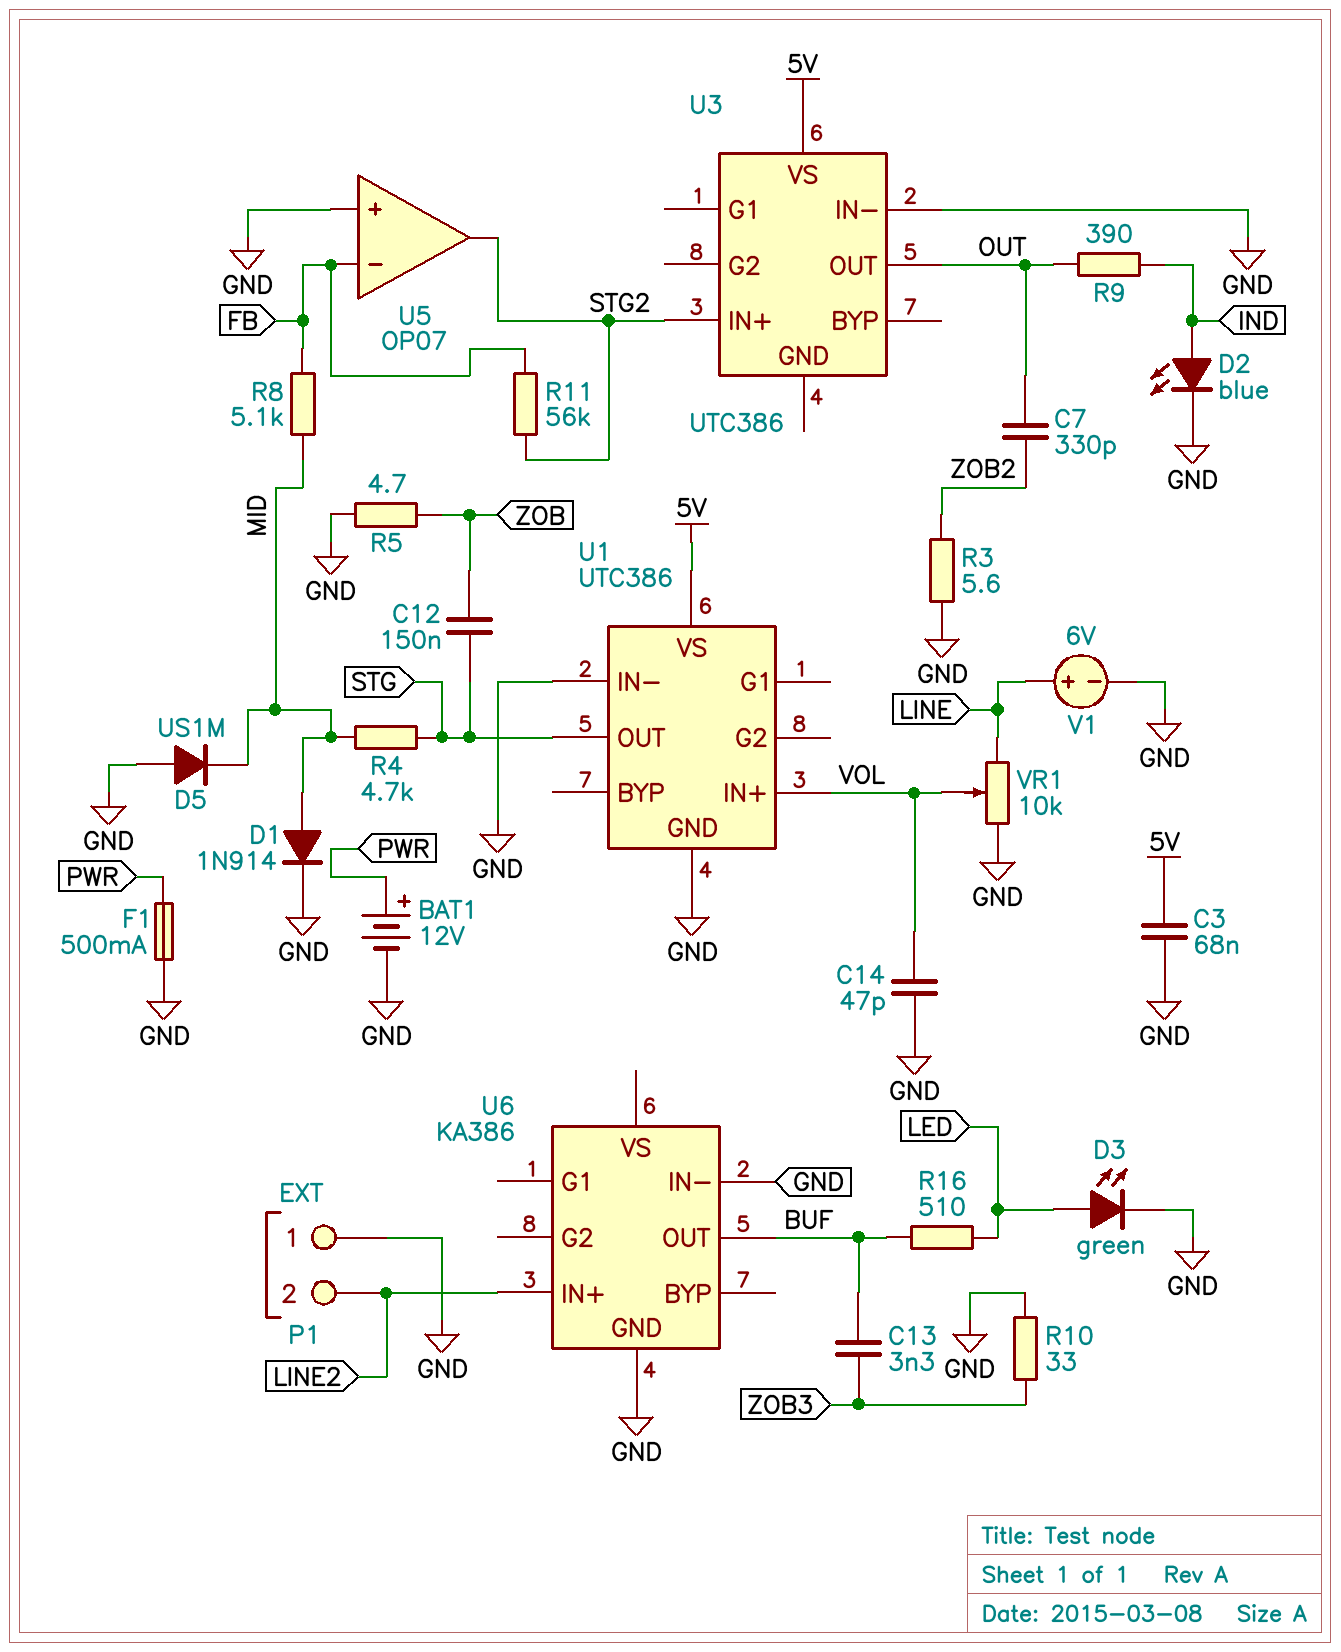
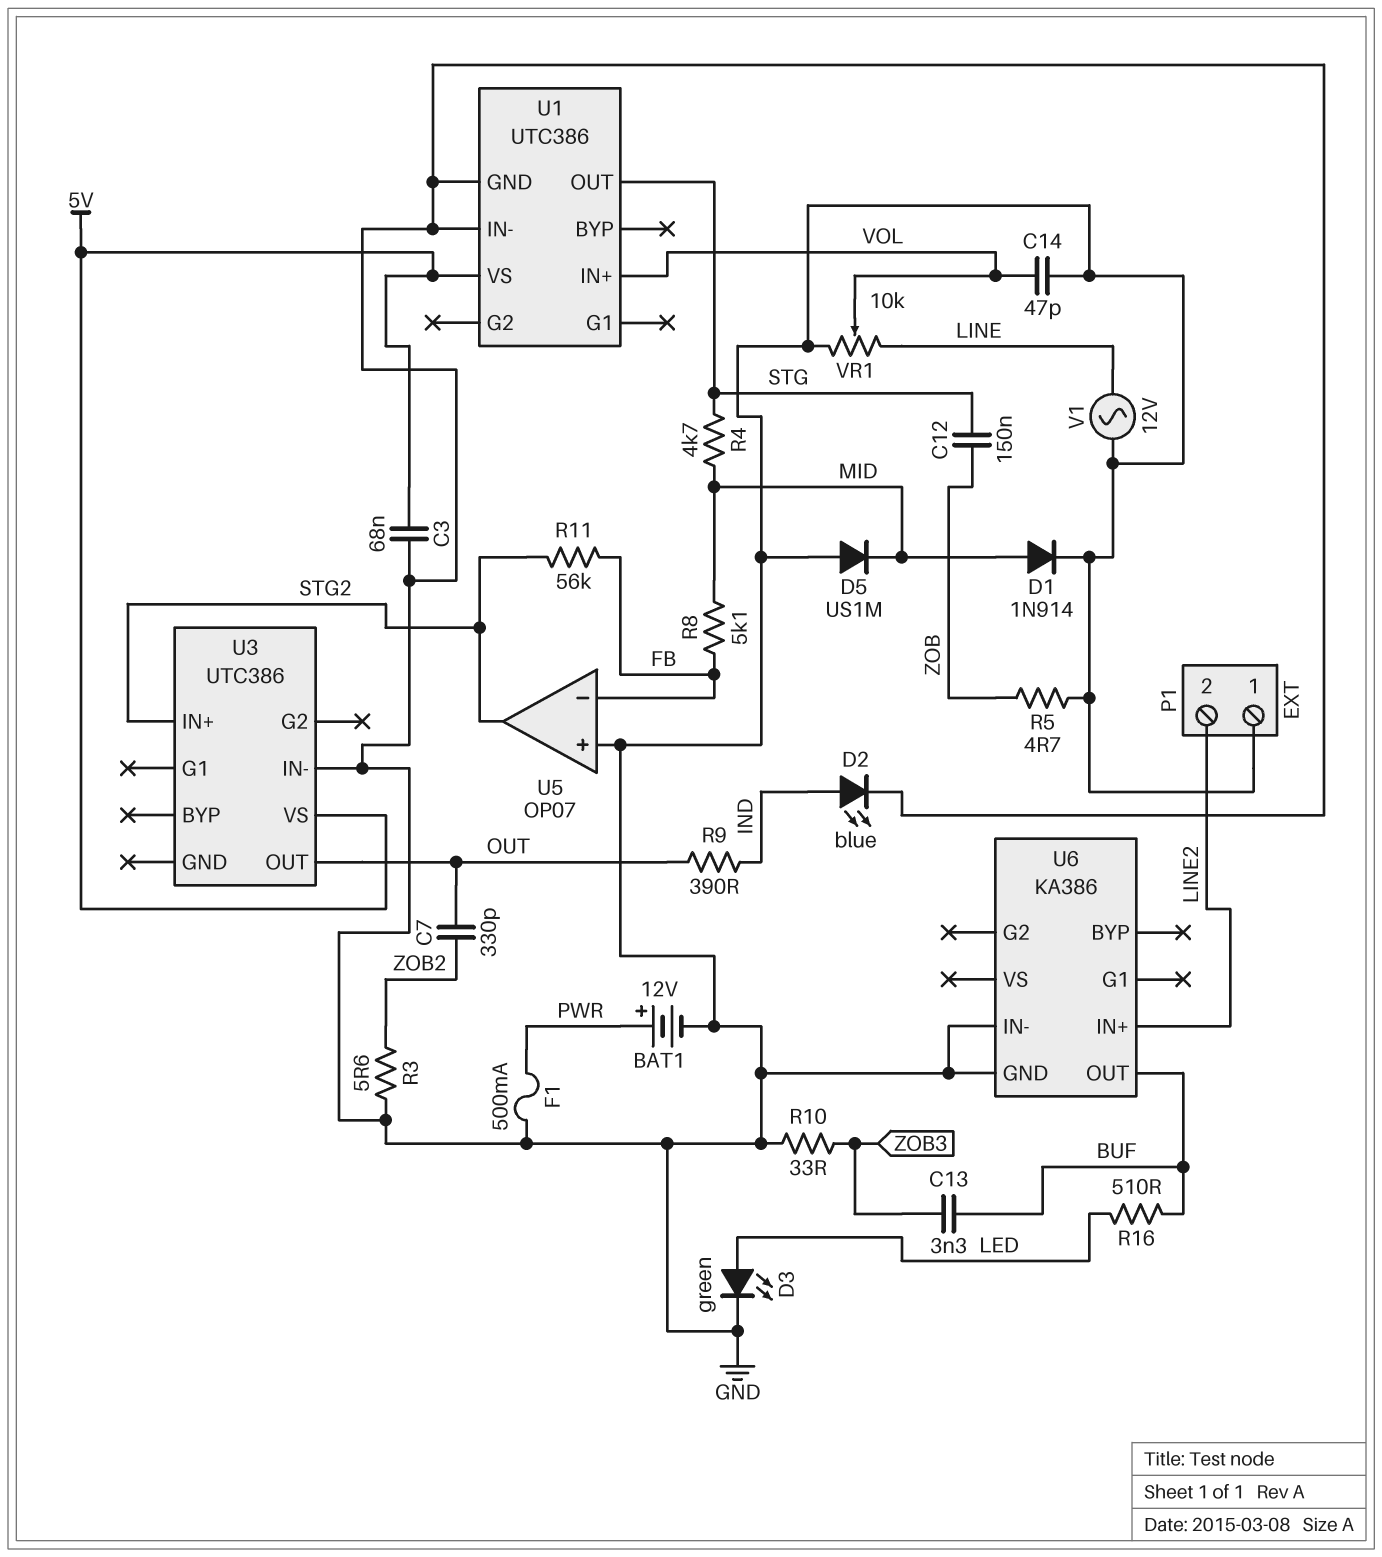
V1: 6V (plus LINE, minus GND) -> AC 12V (GND, LINE)

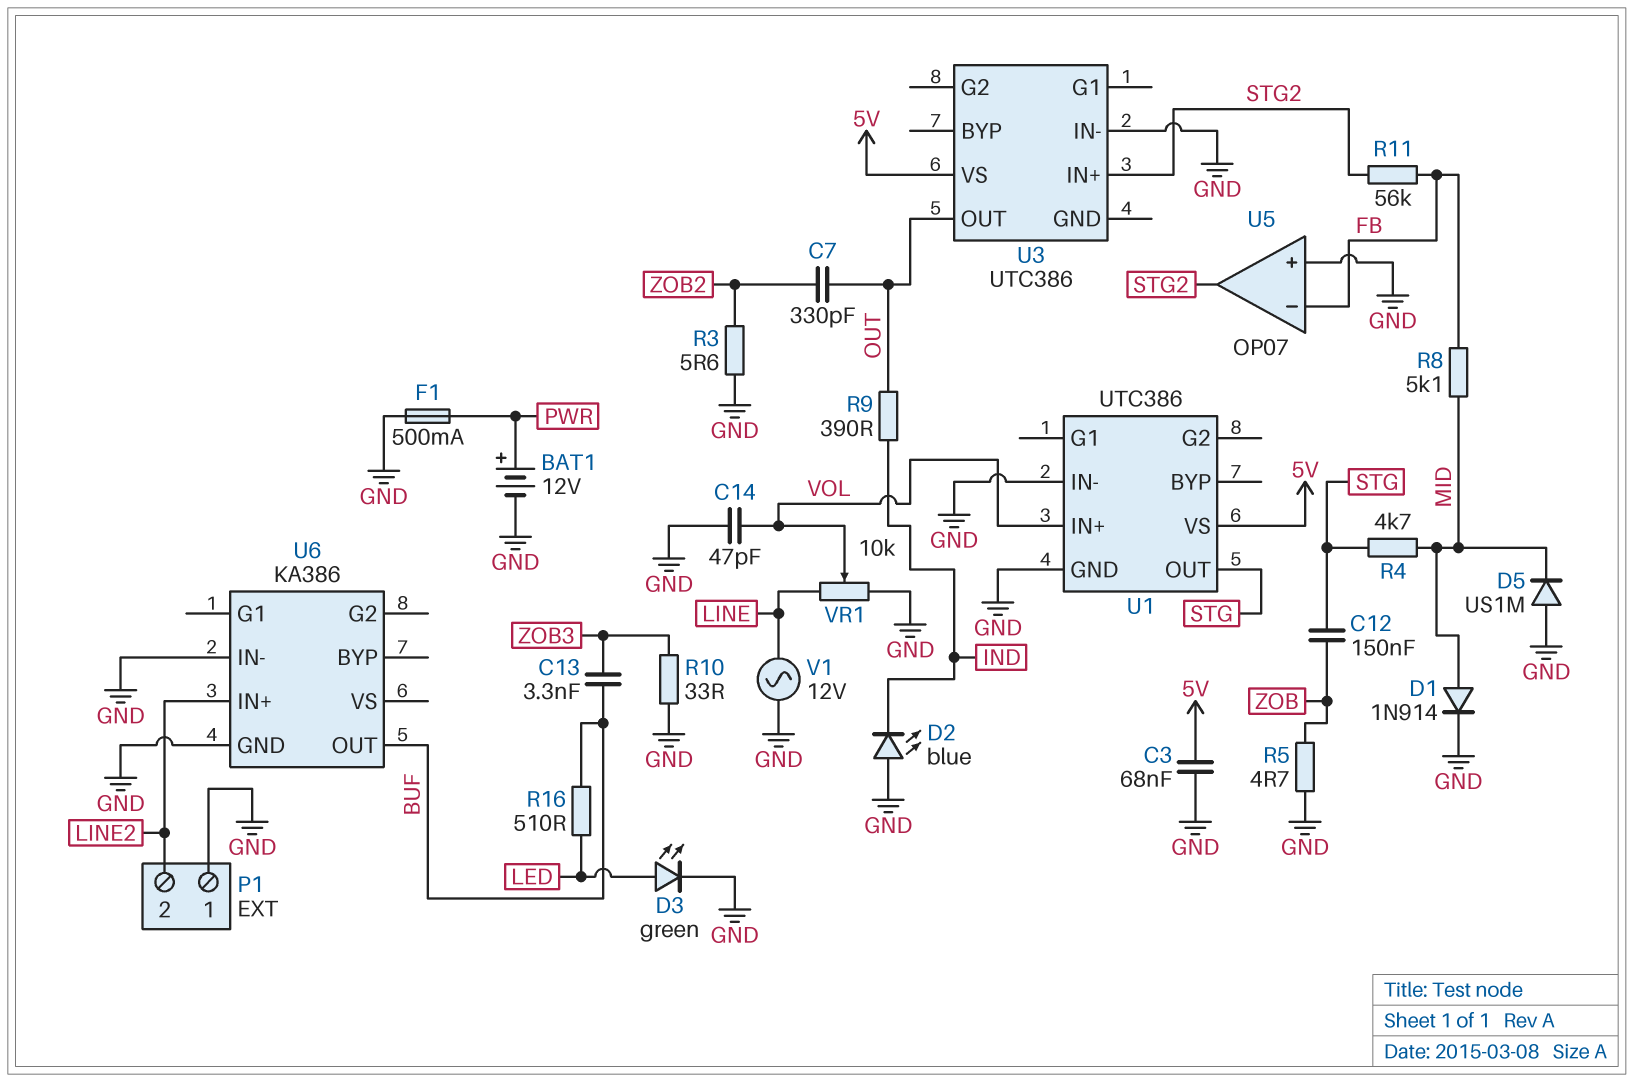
D2: LED blue (A IND, K GND) -> LED blue (A GND, K IND)

